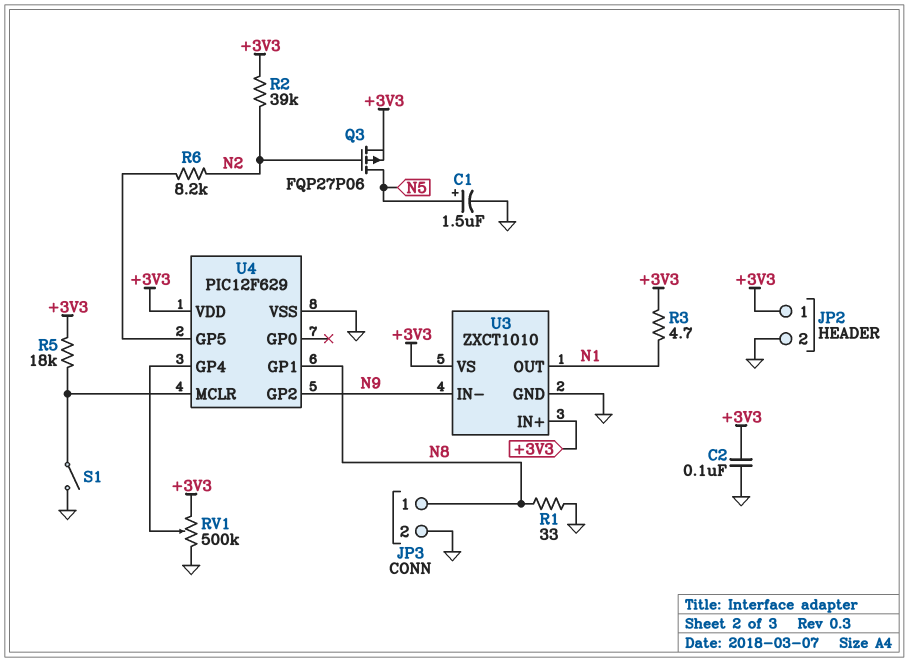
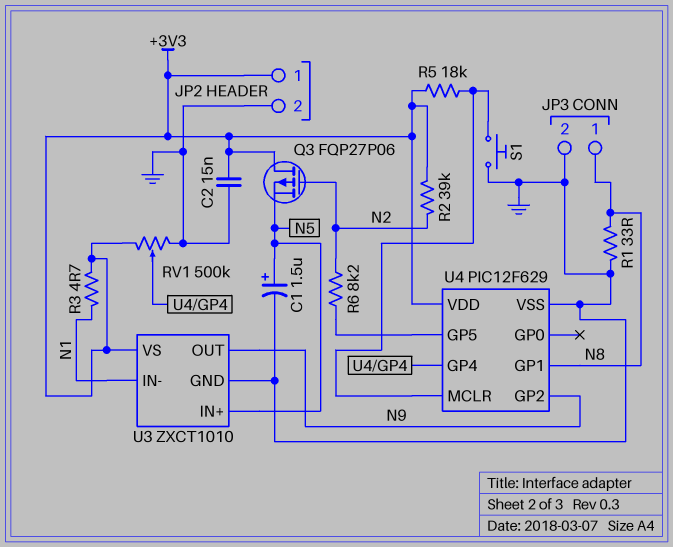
C2: 100nF (+3V3, GND) -> 15nF (+3V3, GND)
Q3: PMOS FQP27P06 (G N2, D N5, S +3V3) -> PMOS FQP27P06 (G N2, D +3V3, S N5)
S1: switch (GND, U4/MCLR) -> button (GND, U4/MCLR)
U3 pin IN+: +3V3 -> N5
U3 pin IN-: N9 -> N1
U3 pin OUT: N1 -> N9

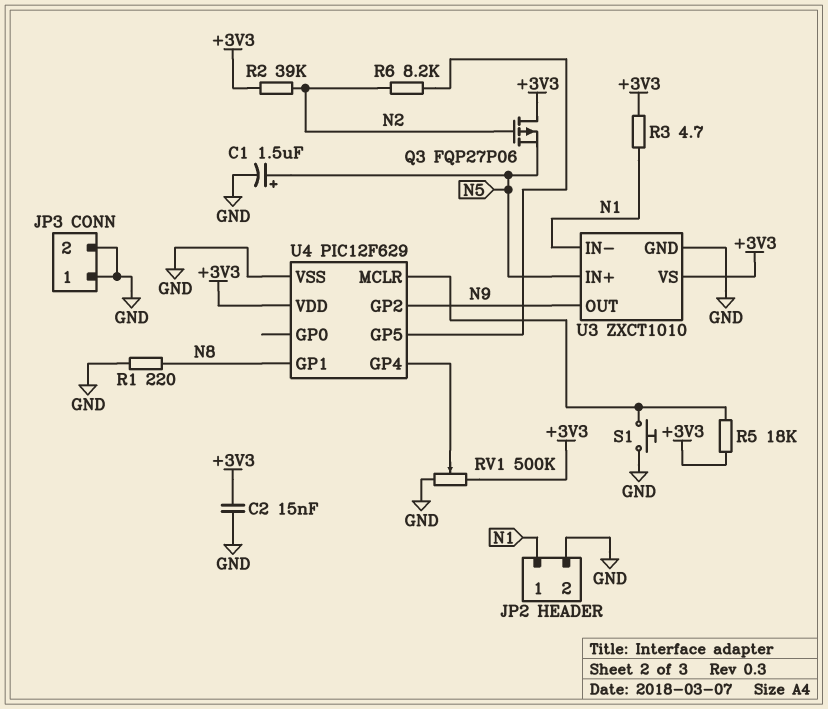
JP2 pin 1: +3V3 -> N1
JP3 pin 1: N8 -> GND
R1: 33 (GND, N8) -> 220 (GND, N8)

